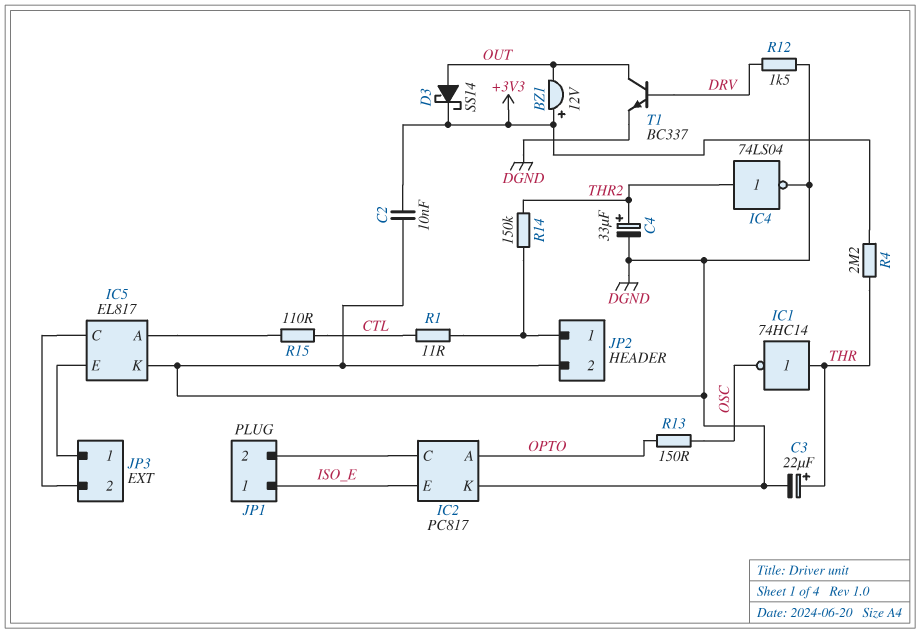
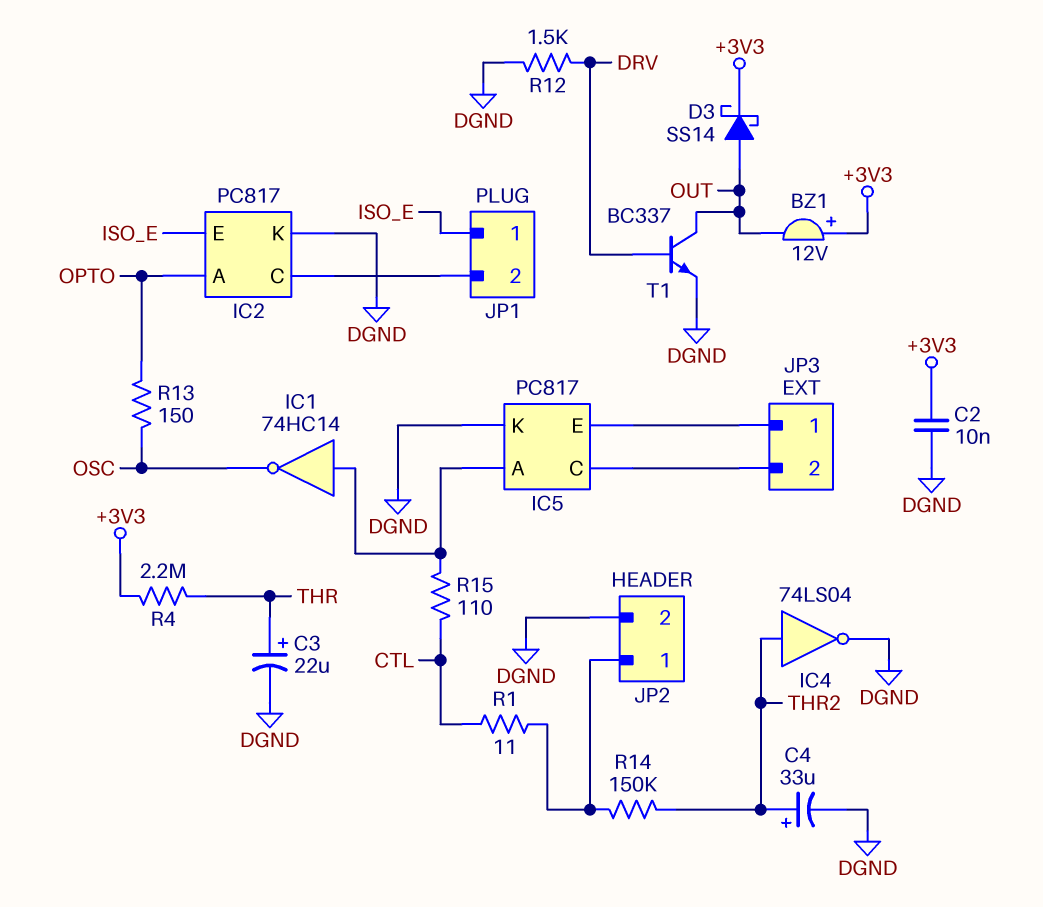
IC1: NOT 74HC14 (in THR, out OSC) -> NOT 74HC14 (in IC5/A, out OSC)
IC5: EL817 -> PC817

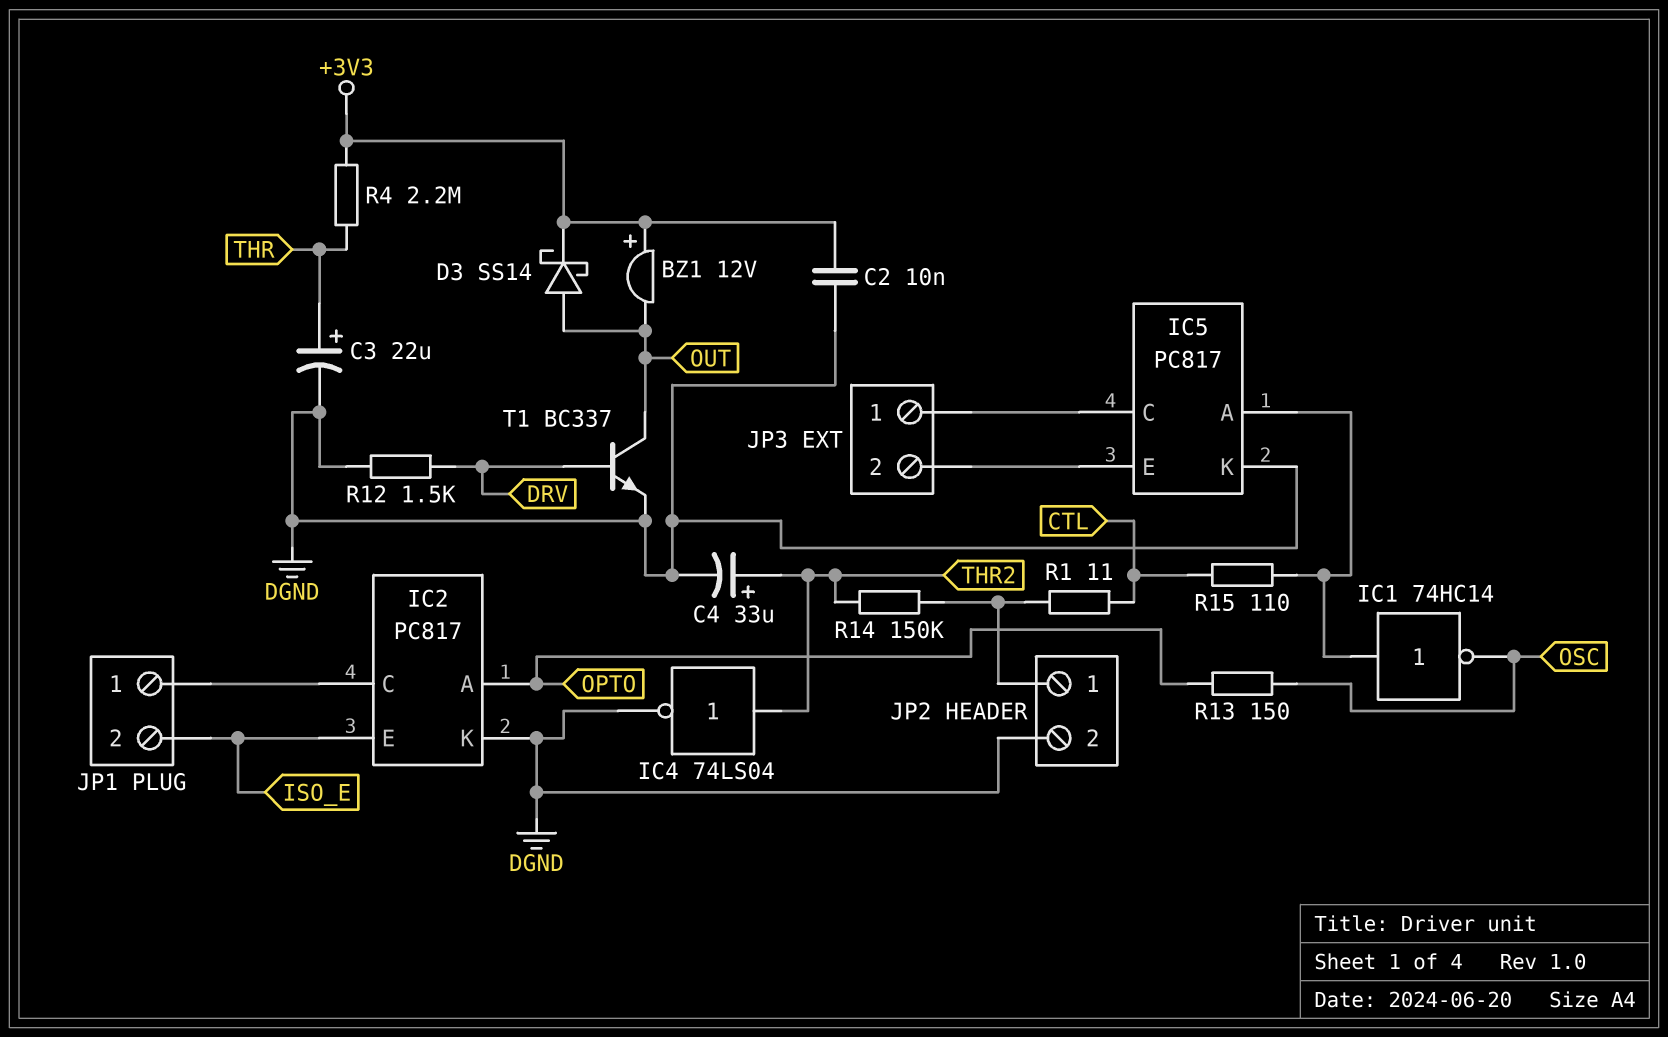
JP1 pin 1: ISO_E -> IC2/C
JP1 pin 2: IC2/C -> ISO_E
JP3 pin 1: IC5/E -> IC5/C
JP3 pin 2: IC5/C -> IC5/E

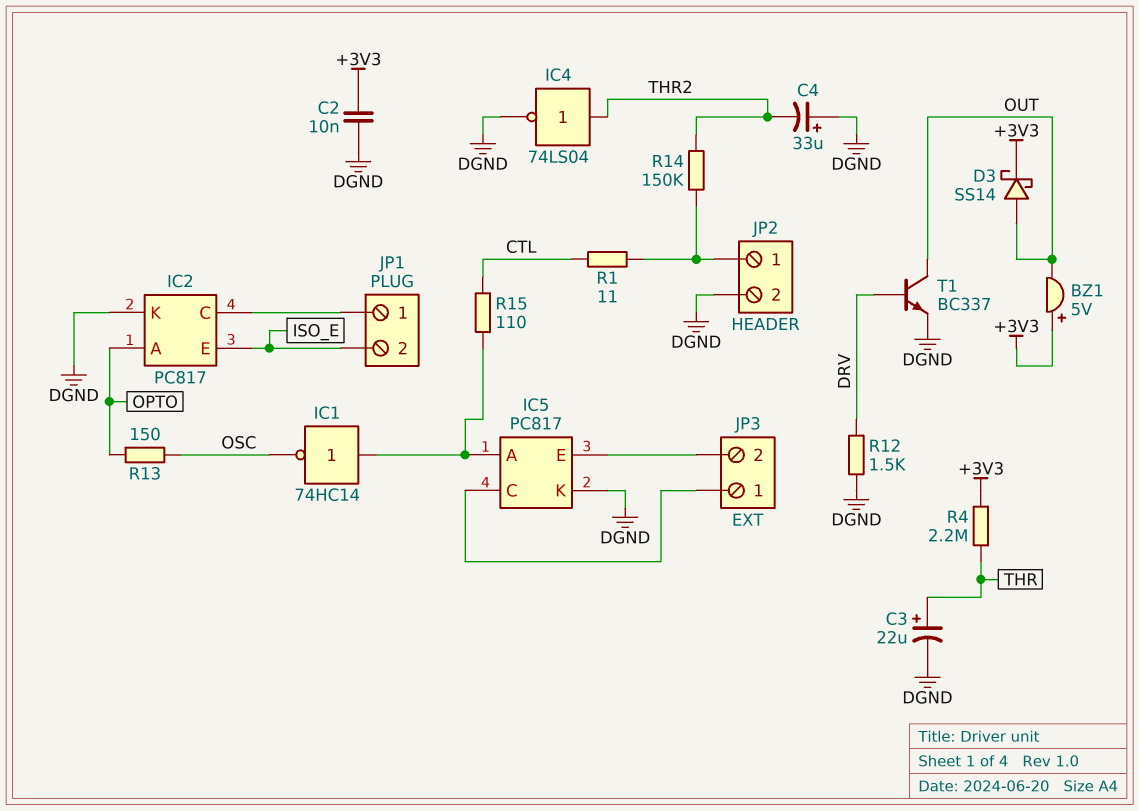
BZ1: buzzer 12V (plus +3V3, minus OUT) -> buzzer 5V (plus +3V3, minus OUT)
C4: 33uF (plus THR2, minus DGND) -> 33uF (plus DGND, minus THR2)

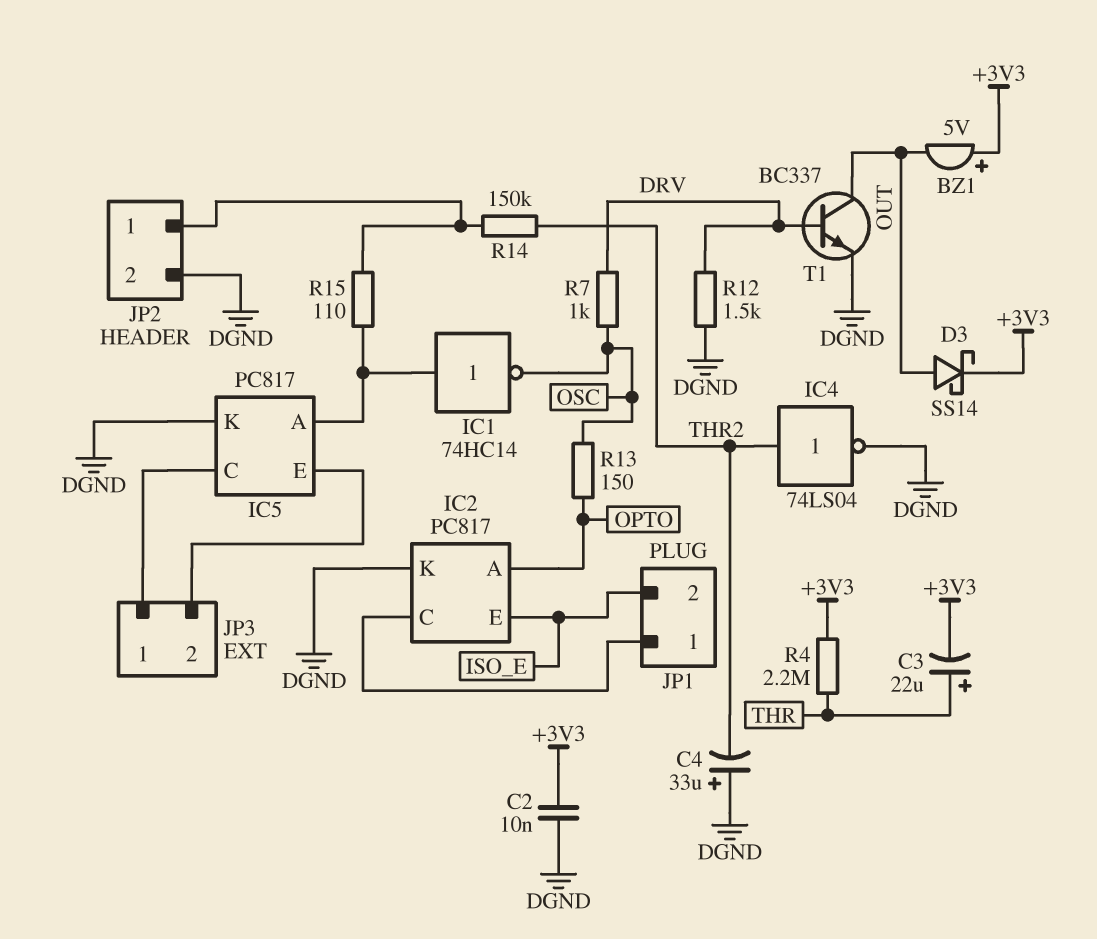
C3: 22uF (plus THR, minus DGND) -> 22uF (plus THR, minus +3V3)
R1: 11 (CTL, JP2/1) -> none
R7: none -> 1k (DRV, OSC)
R15: 110 (CTL, IC5/A) -> 110 (IC5/A, JP2/1)

